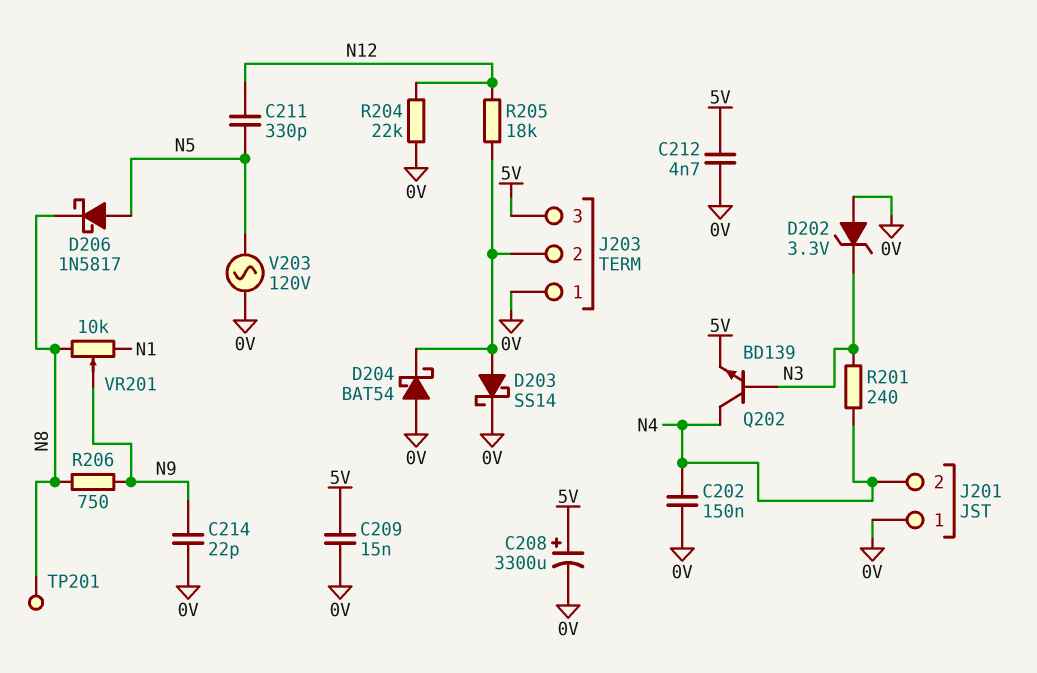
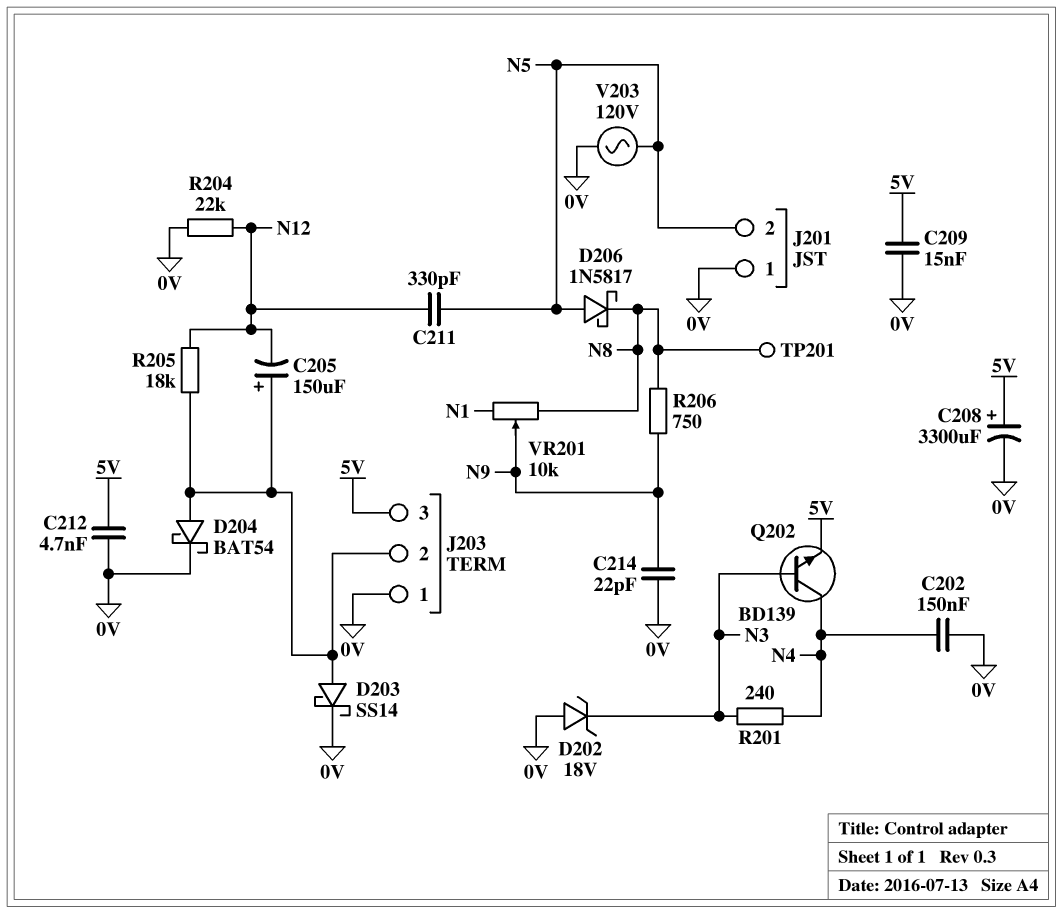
C205: none -> 150uF (plus J203/2, minus N12)
D202: zener 3.3V (A 0V, K N3) -> zener 18V (A 0V, K N3)
D204: schottky BAT54 (A 0V, K J203/2) -> schottky BAT54 (A J203/2, K 0V)
J201 pin 2: N4 -> N5

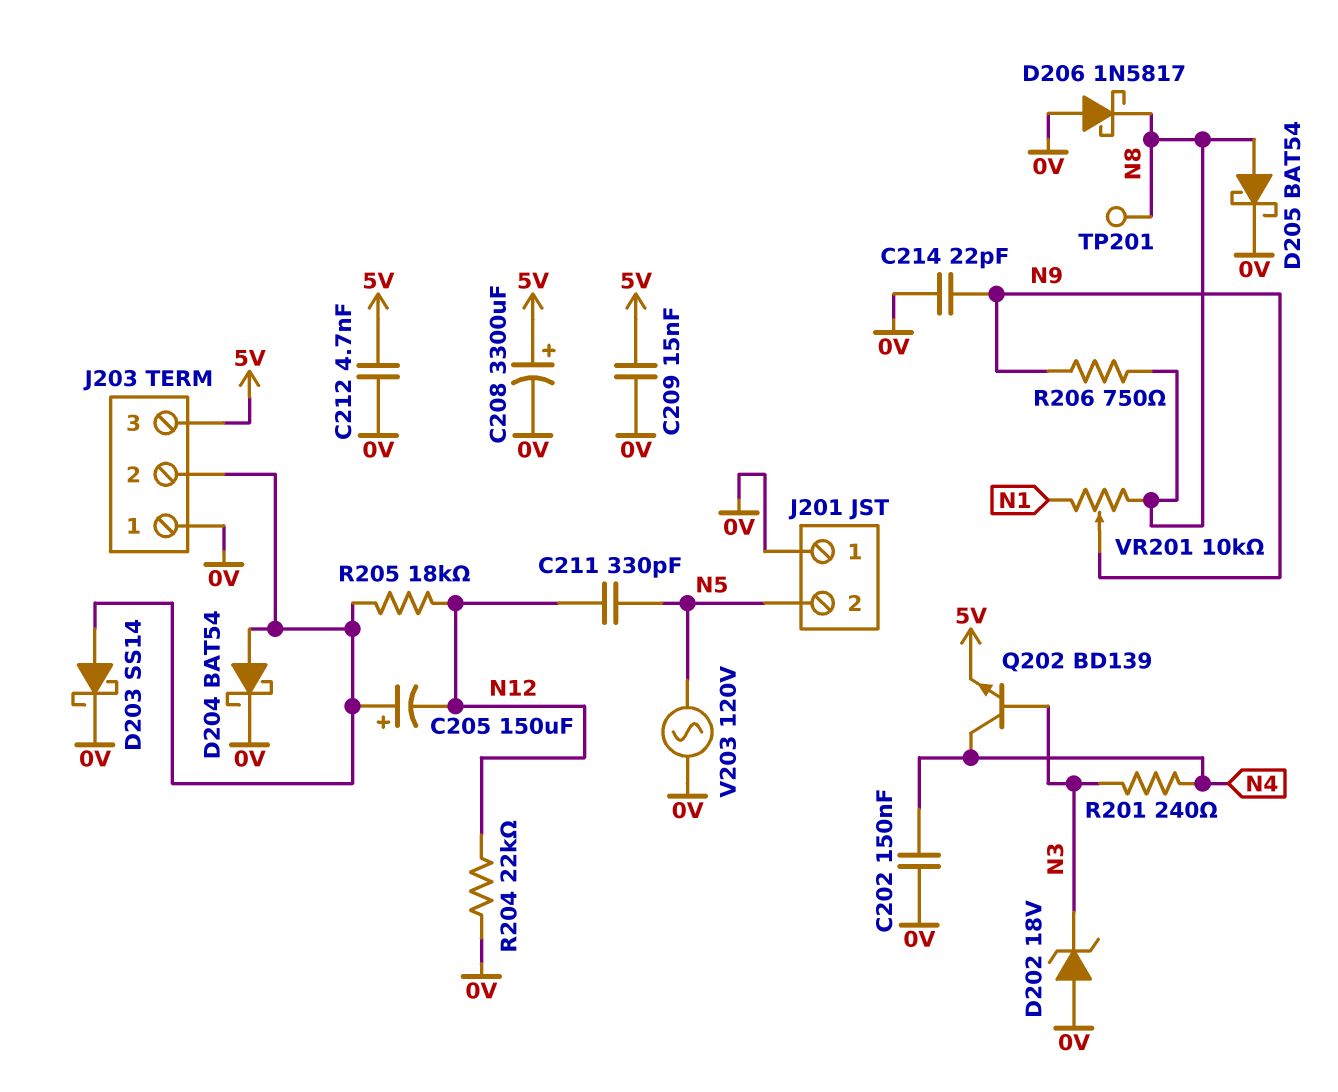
D205: none -> schottky BAT54 (A N8, K 0V)
D206: schottky 1N5817 (A N5, K N8) -> schottky 1N5817 (A 0V, K N8)

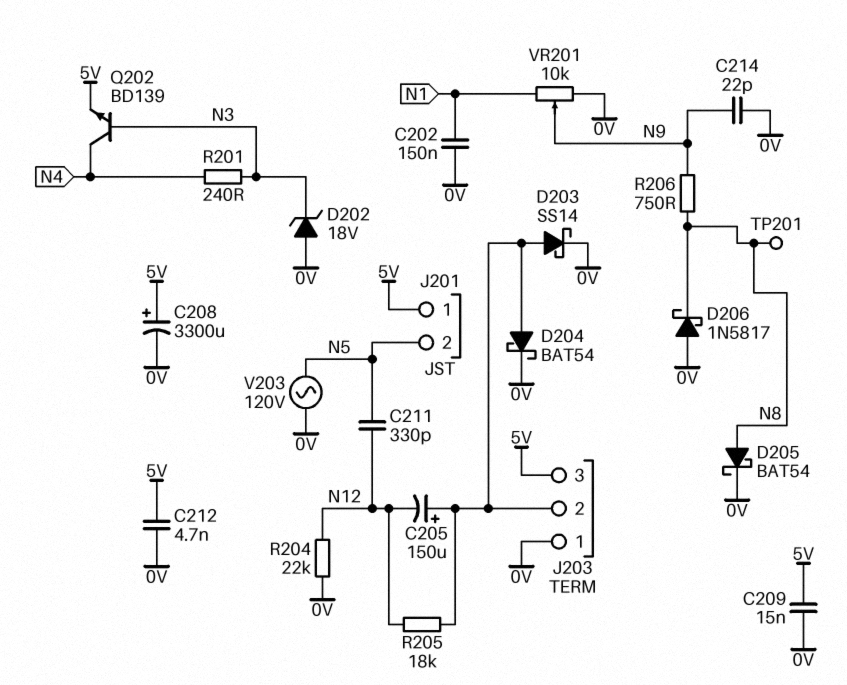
C202: 150nF (0V, N4) -> 150nF (0V, N1)
J201 pin 1: 0V -> 5V
VR201: 10k (N1, N8, wiper N9) -> 10k (0V, N1, wiper N9)

